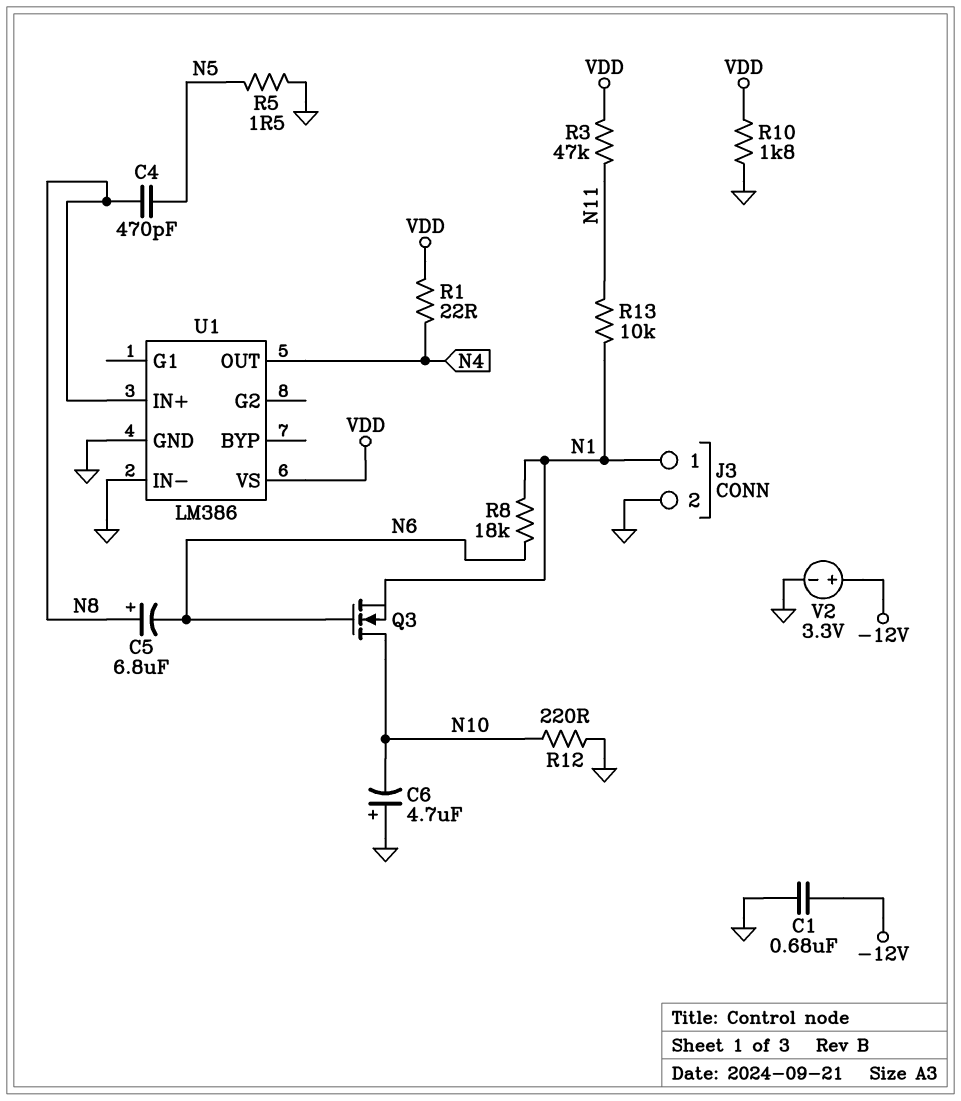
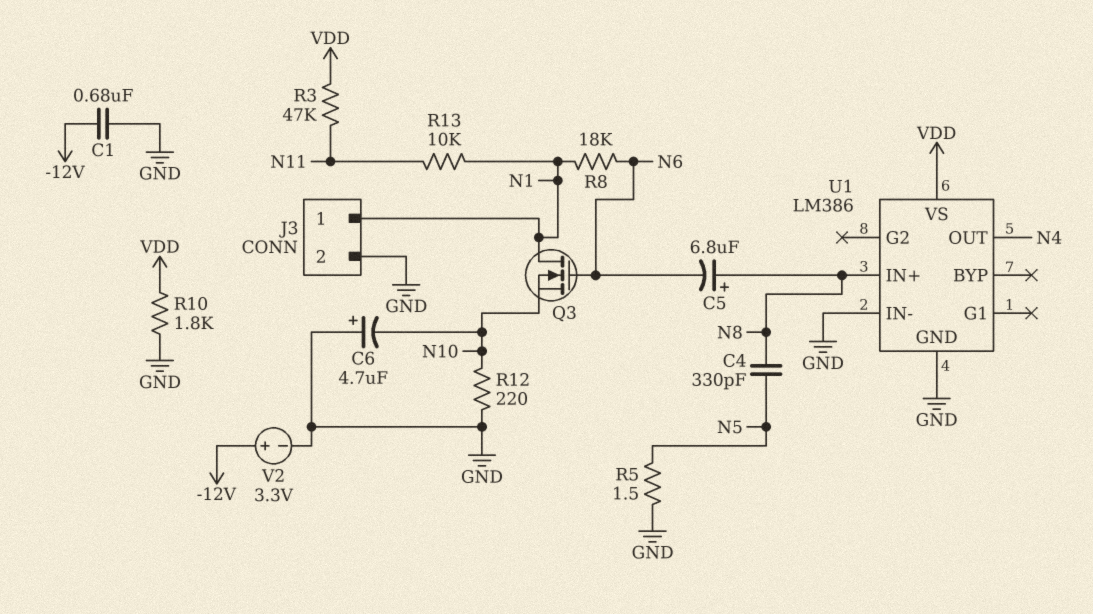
C4: 470pF (N5, N8) -> 330pF (N5, N8)
Q3: NMOS (G N6, D N10, S N1) -> NMOS (G N6, D N1, S N10)
R1: 22 (N4, VDD) -> none

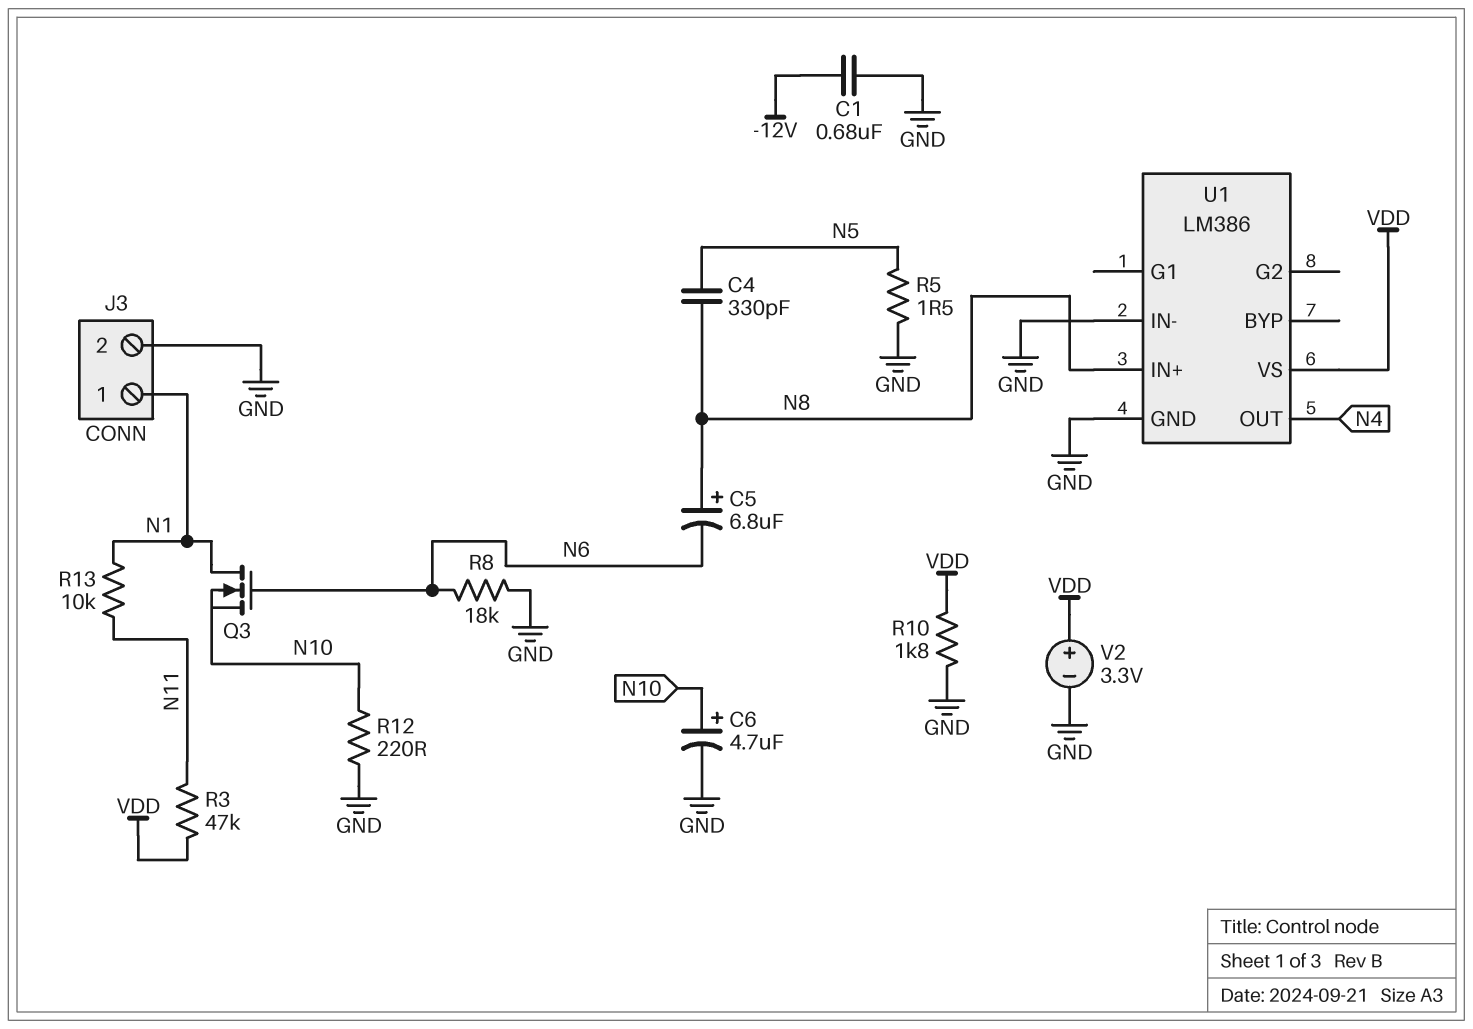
C6: 4.7uF (plus GND, minus N10) -> 4.7uF (plus N10, minus GND)
R8: 18k (N1, N6) -> 18k (GND, N6)
V2: 3.3V (plus -12V, minus GND) -> 3.3V (plus VDD, minus GND)

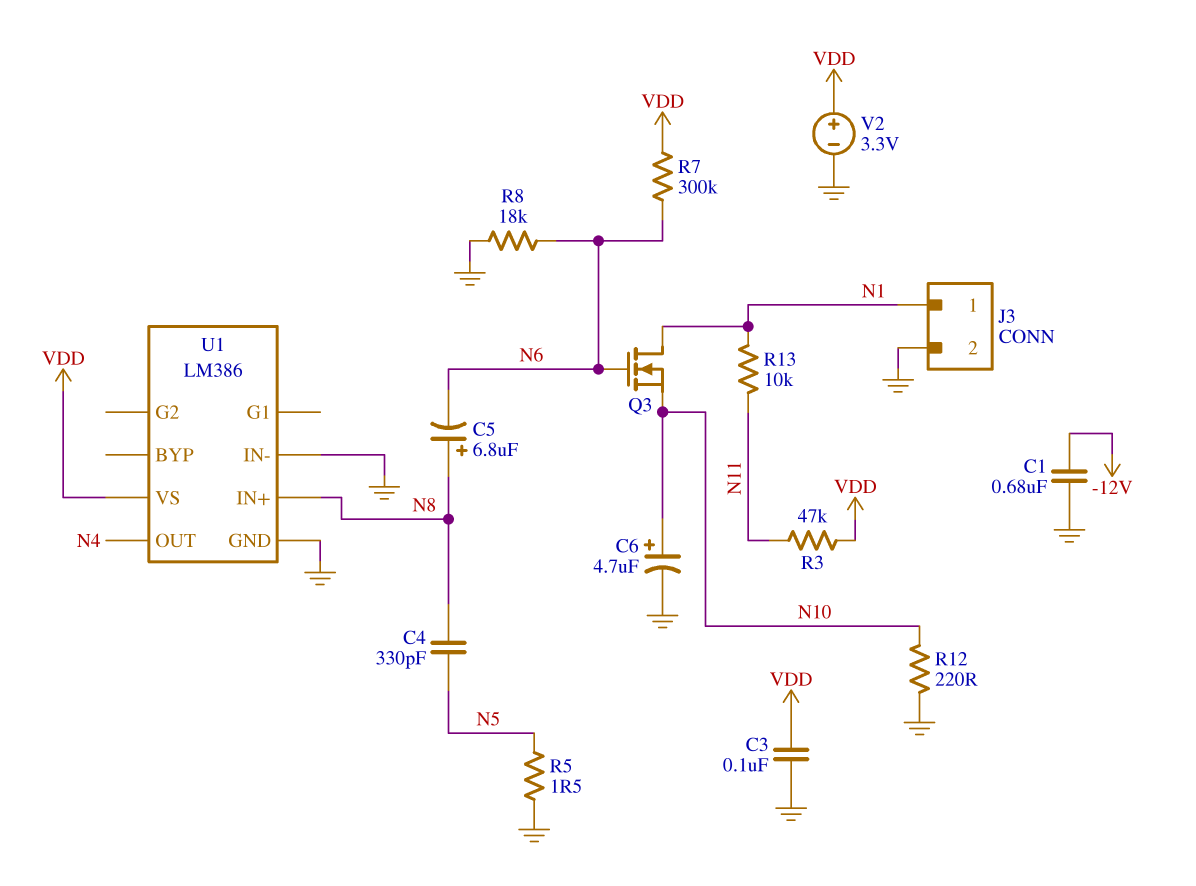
C3: none -> 100nF (GND, VDD)
R7: none -> 300k (N6, VDD)
R10: 1.8k (GND, VDD) -> none

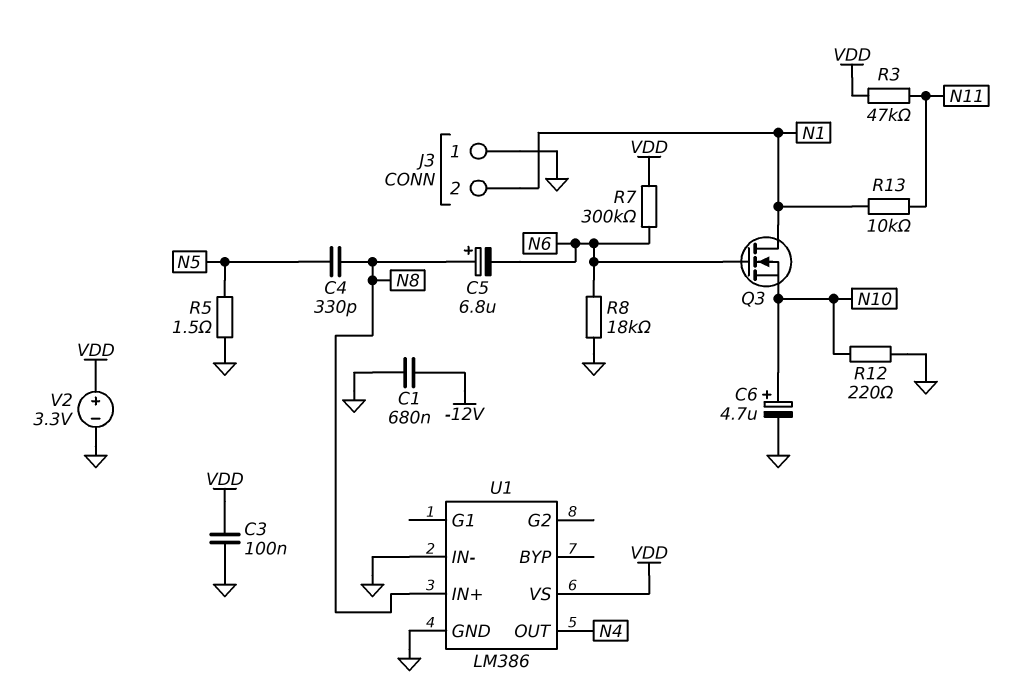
J3 pin 1: N1 -> GND
J3 pin 2: GND -> N1

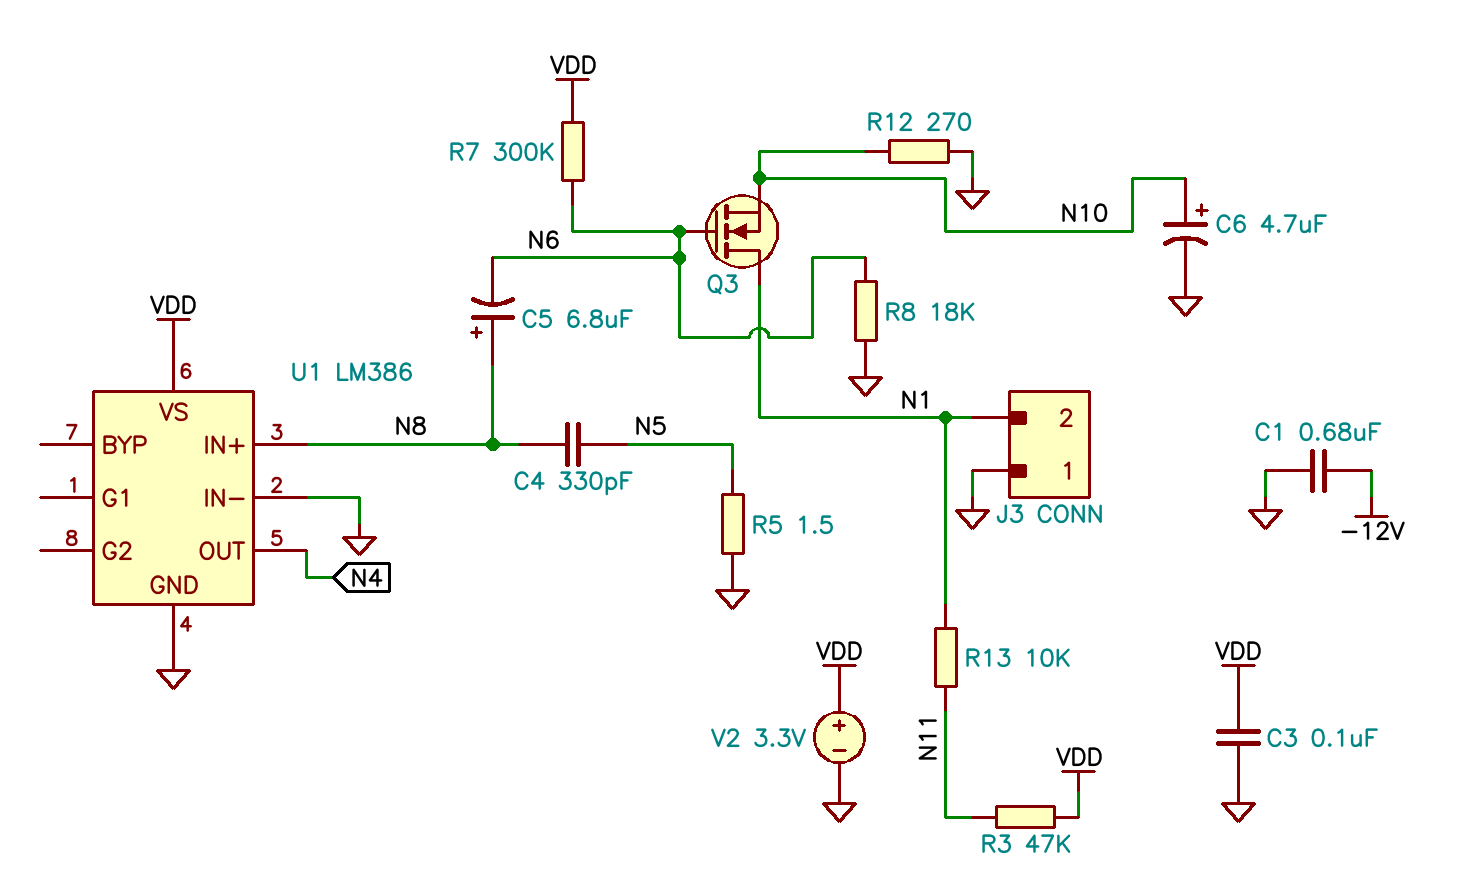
R12: 220 (GND, N10) -> 270 (GND, N10)

